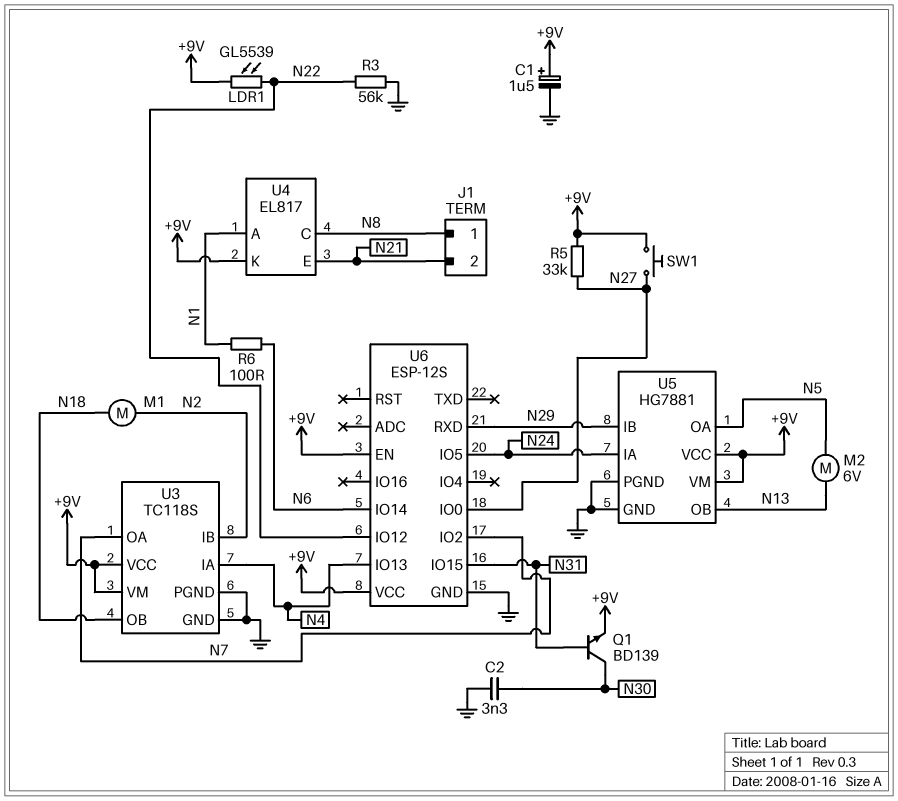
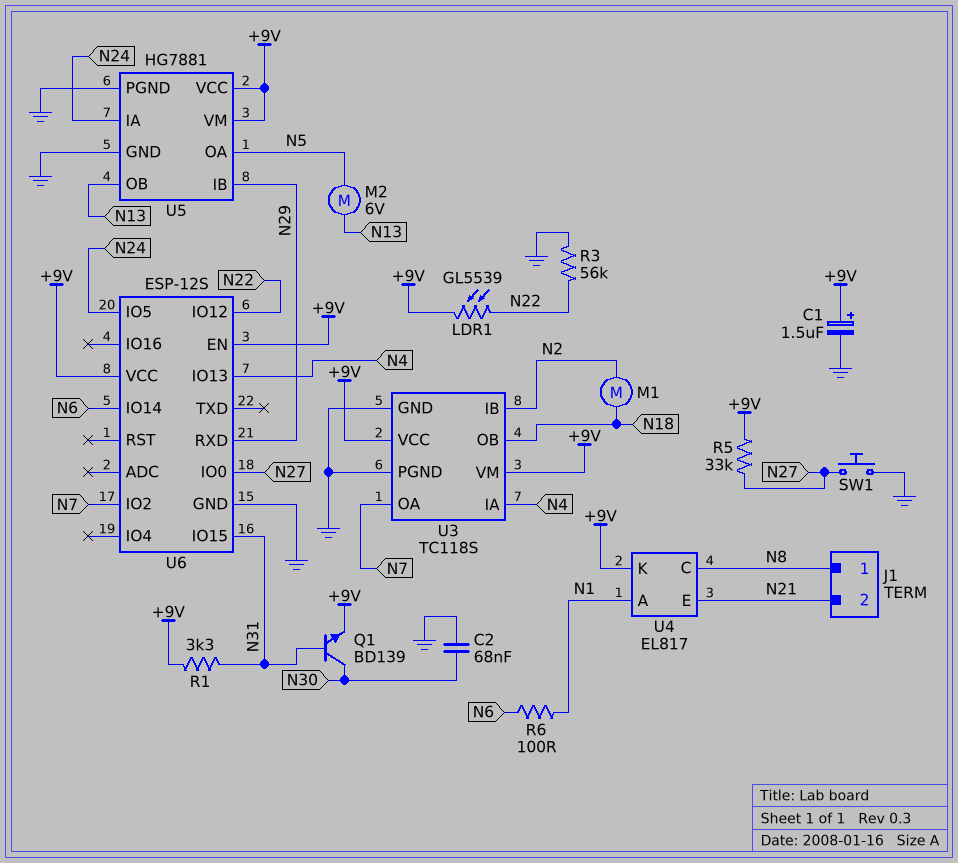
C2: 3.3nF (GND, N30) -> 68nF (GND, N30)
R1: none -> 3.3k (+9V, N31)
SW1: button (+9V, N27) -> button (GND, N27)

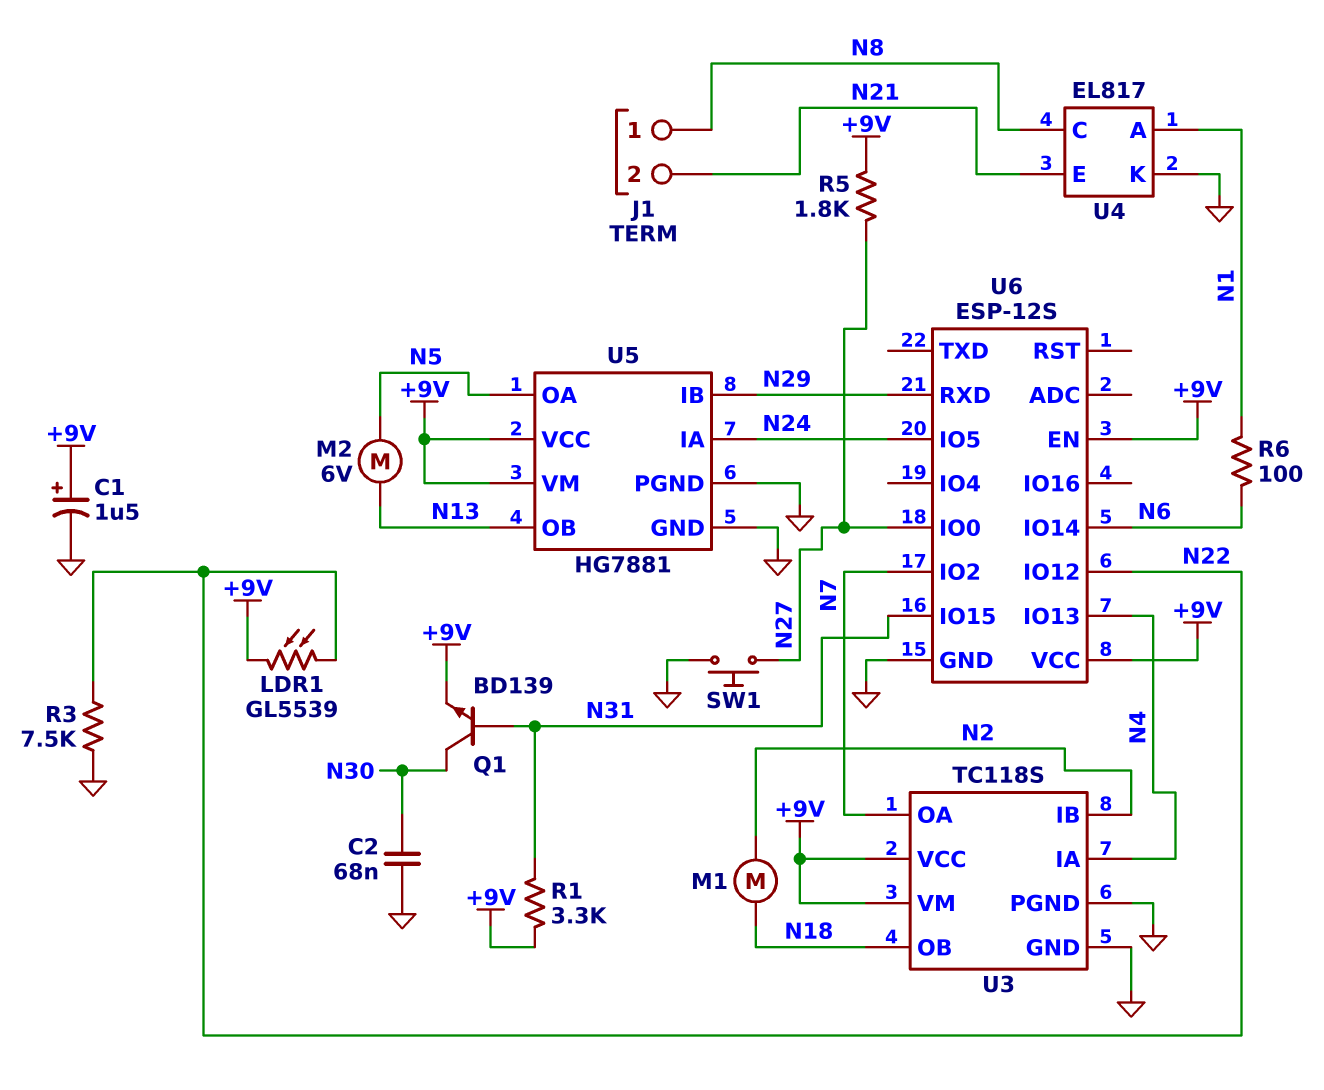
R3: 56k (GND, N22) -> 7.5k (GND, N22)
R5: 33k (+9V, N27) -> 1.8k (+9V, N27)
U4 pin K: +9V -> GND

